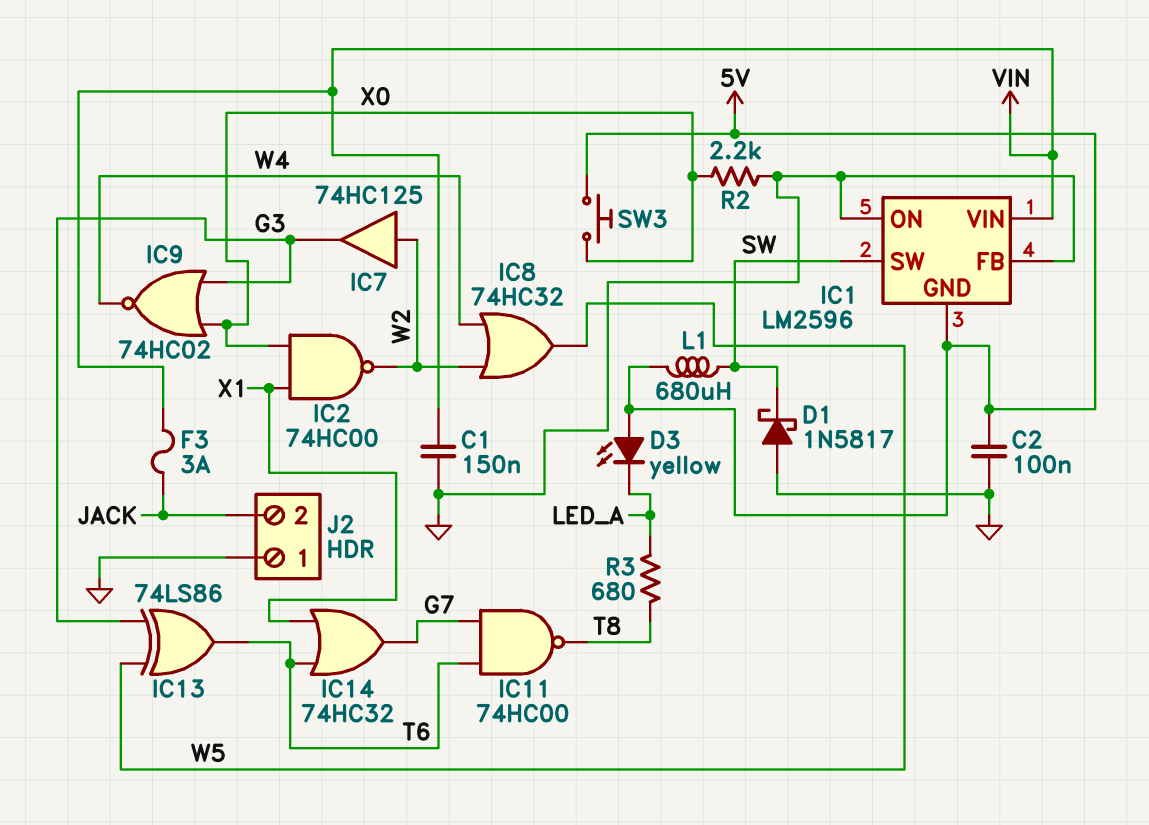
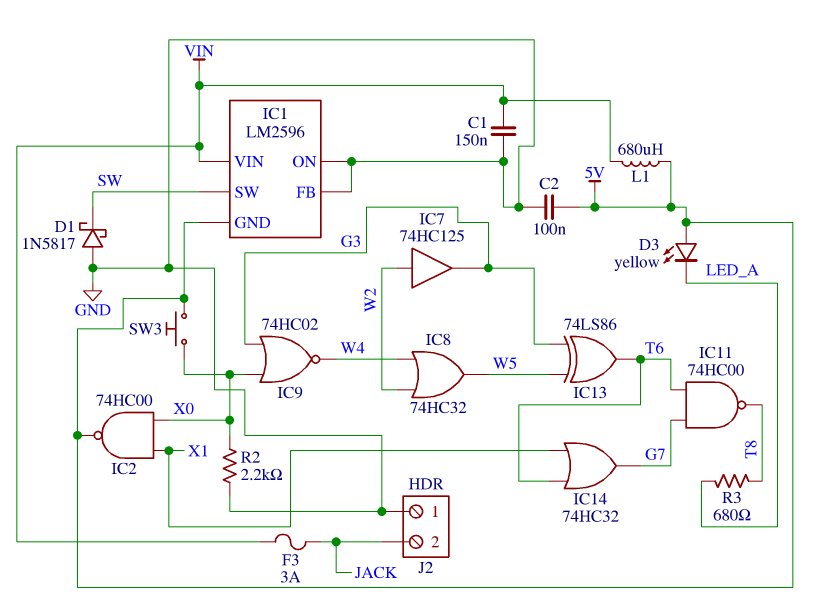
IC2: NAND 74HC00 (in X0, in X1, out W2) -> NAND 74HC00 (in X0, in X1, out 5V)
L1: 680uH (5V, SW) -> 680uH (5V, VIN)

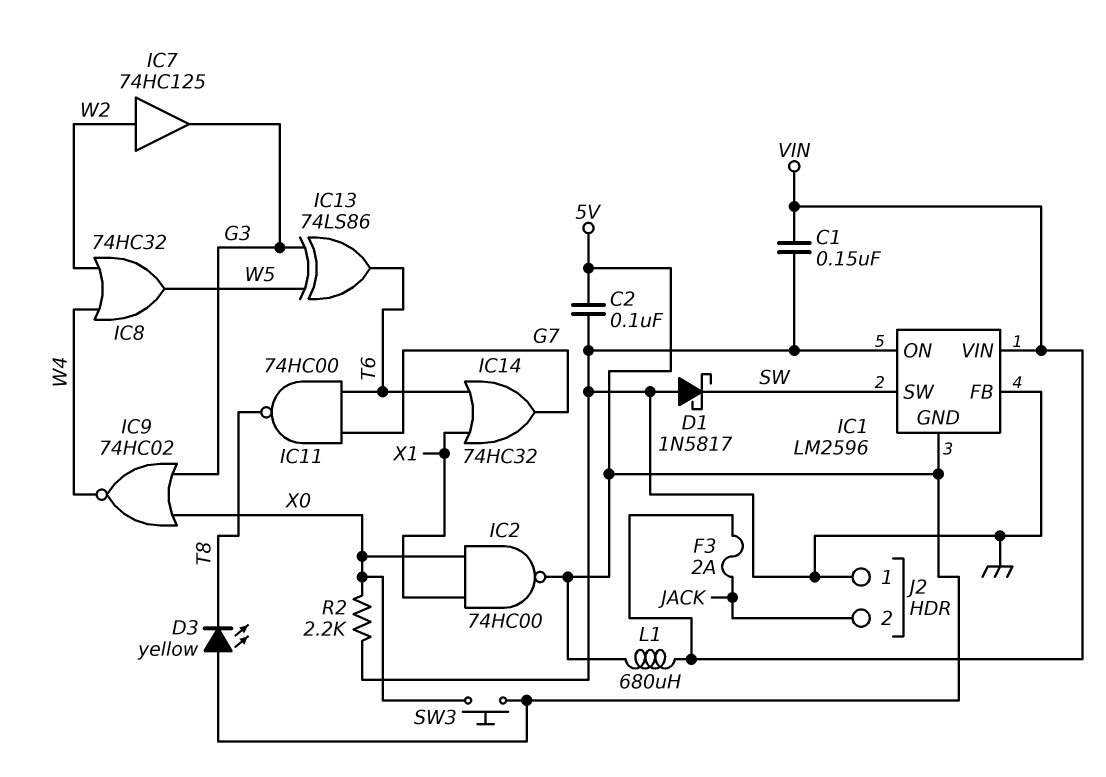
D3: LED yellow (A 5V, K LED_A) -> LED yellow (A 5V, K T8)
F3: 3A (JACK, VIN) -> 2A (JACK, VIN)
R3: 680 (LED_A, T8) -> none

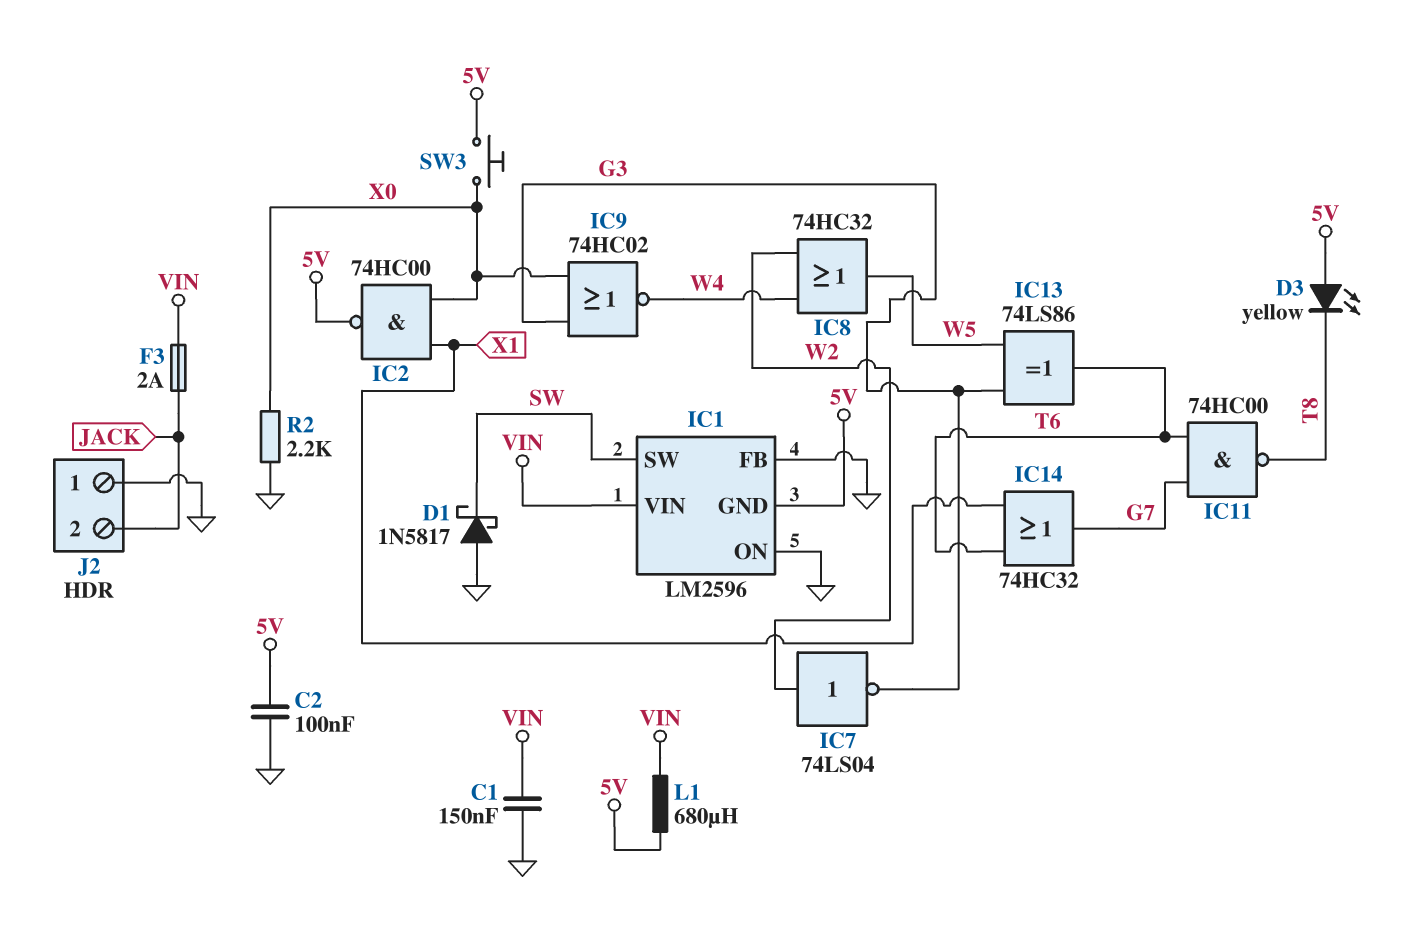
IC7: buffer 74HC125 (in W2, out G3) -> NOT 74LS04 (in W2, out G3)

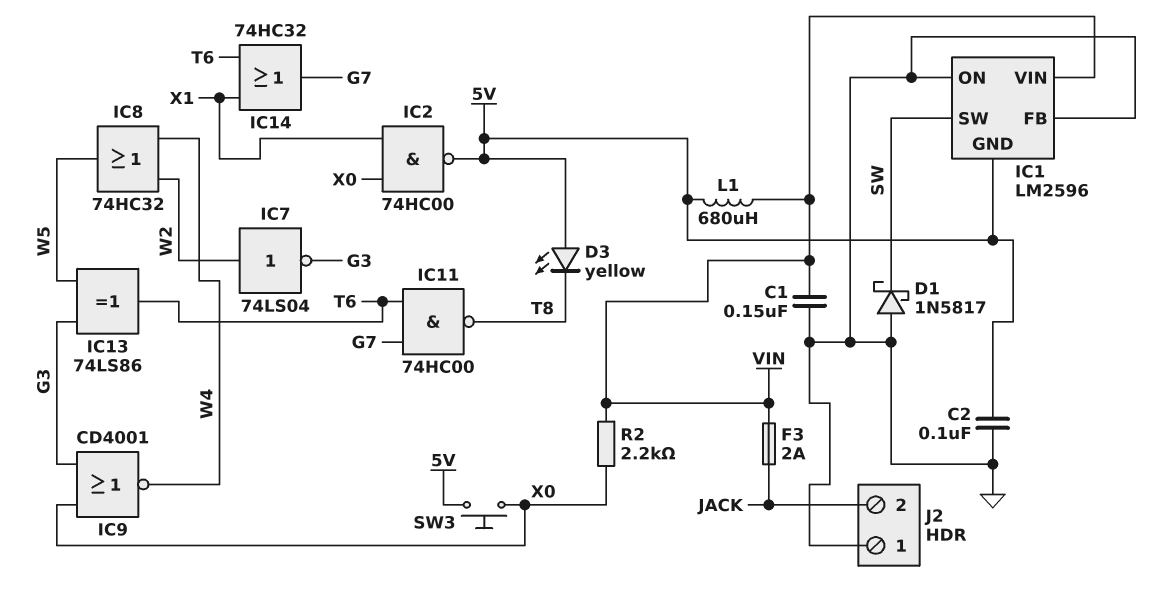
IC9: NOR 74HC02 (in G3, in X0, out W4) -> NOR CD4001 (in G3, in X0, out W4)
R2: 2.2k (GND, X0) -> 2.2k (VIN, X0)

